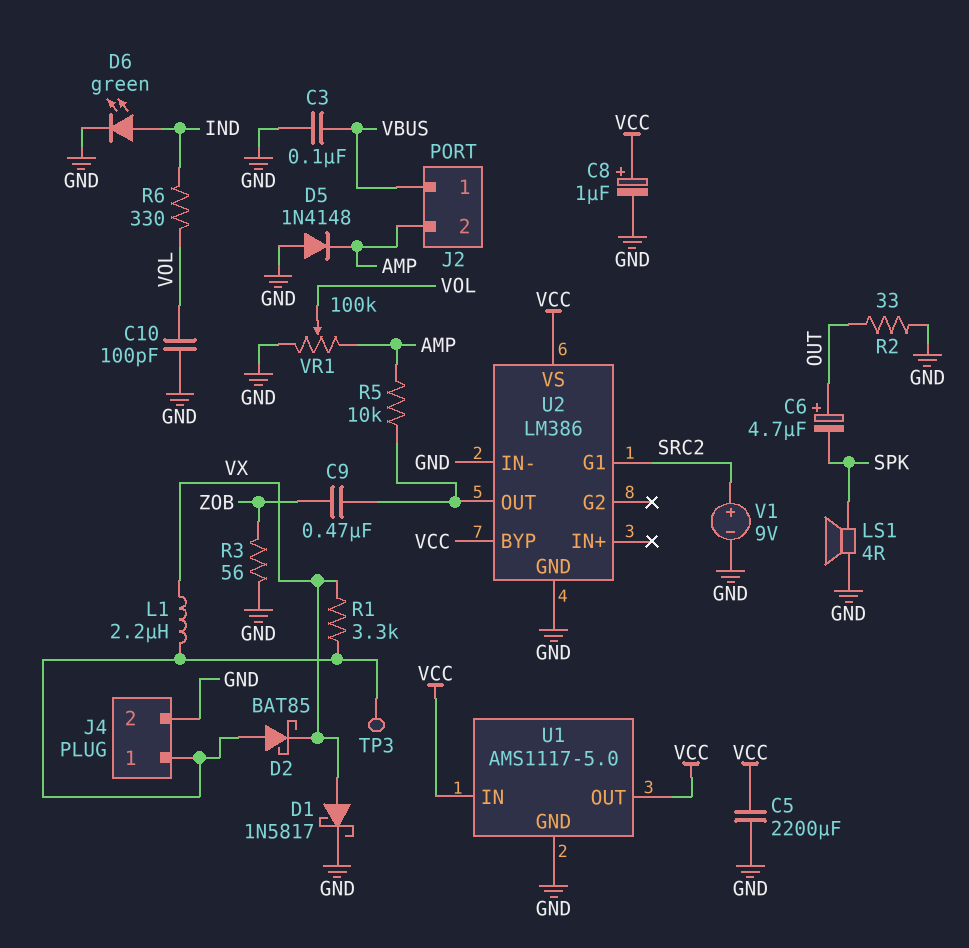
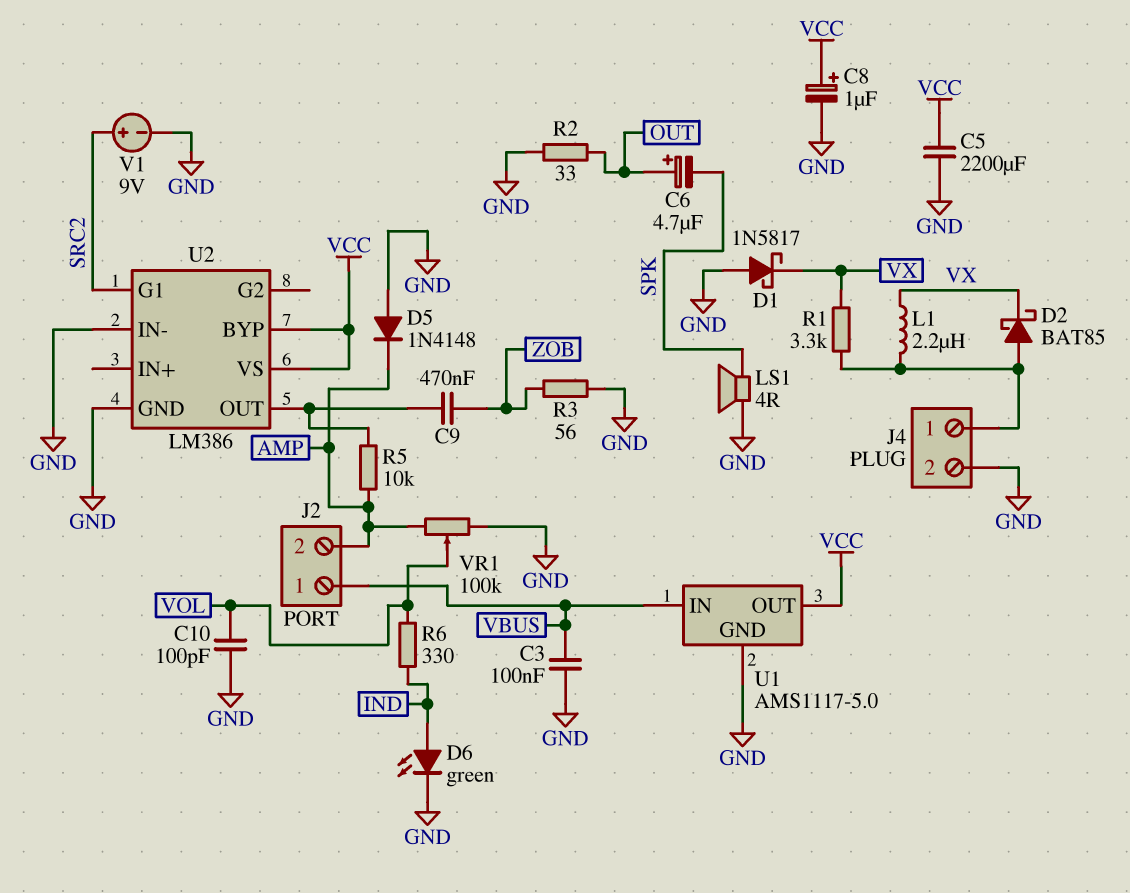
D1: schottky 1N5817 (A VX, K GND) -> schottky 1N5817 (A GND, K VX)
TP3: test point (J4/1) -> none
U1 pin IN: VCC -> VBUS

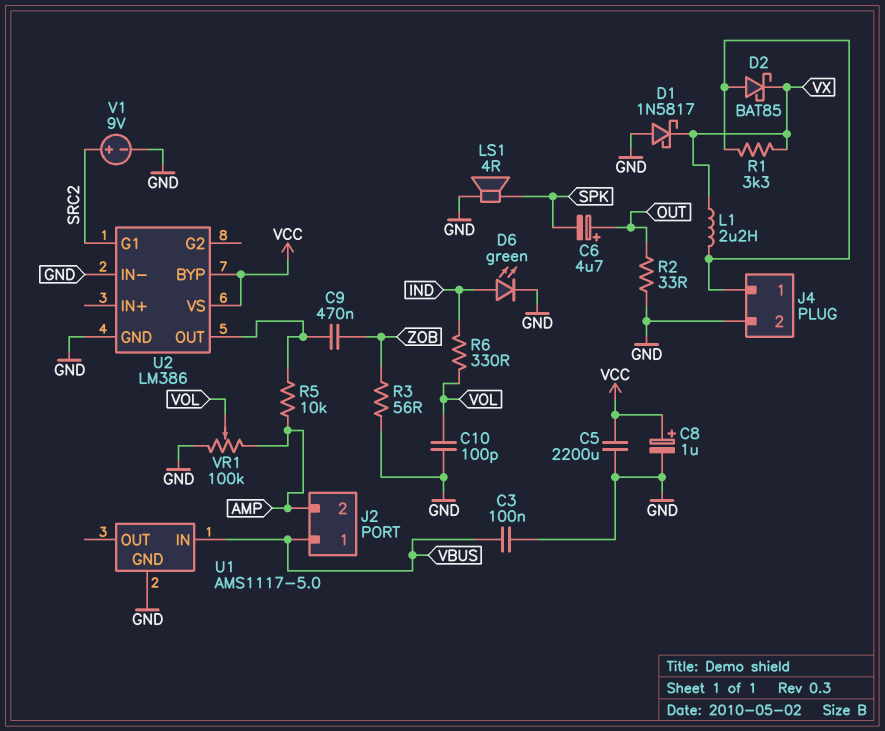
D5: diode 1N4148 (A GND, K AMP) -> none
U1 pin OUT: VCC -> none

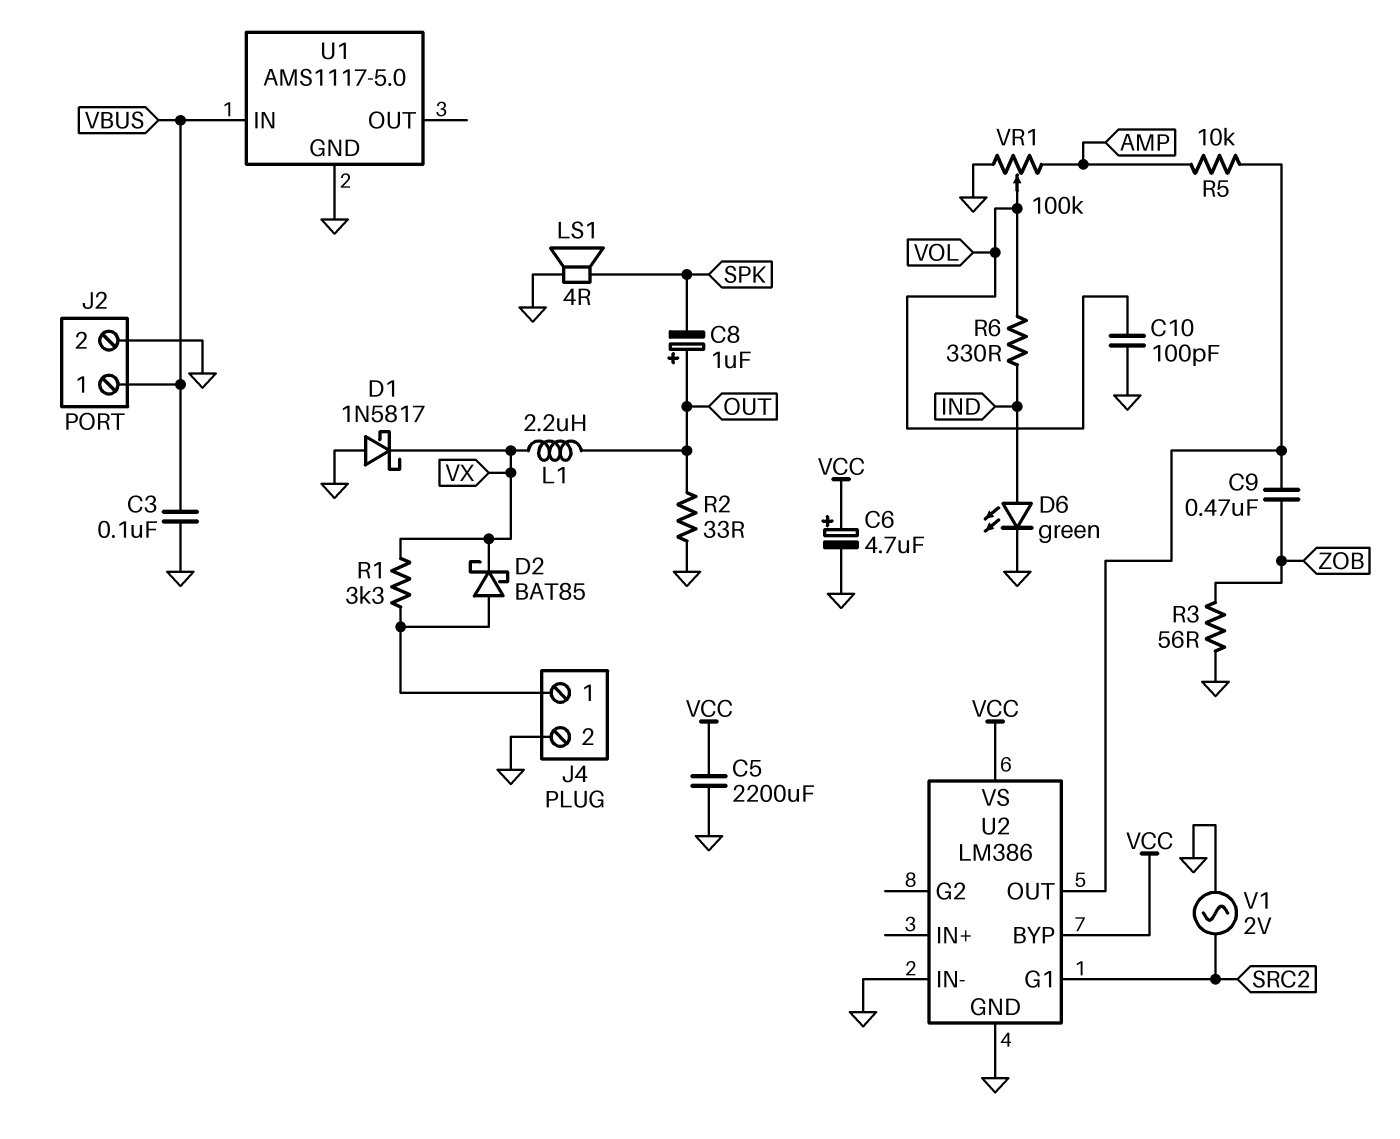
C6: 4.7uF (plus OUT, minus SPK) -> 4.7uF (plus VCC, minus GND)
C8: 1uF (plus VCC, minus GND) -> 1uF (plus OUT, minus SPK)
J2 pin 2: AMP -> GND
L1: 2.2uH (J4/1, VX) -> 2.2uH (OUT, VX)
V1: 9V (plus SRC2, minus GND) -> AC 2V (GND, SRC2)

